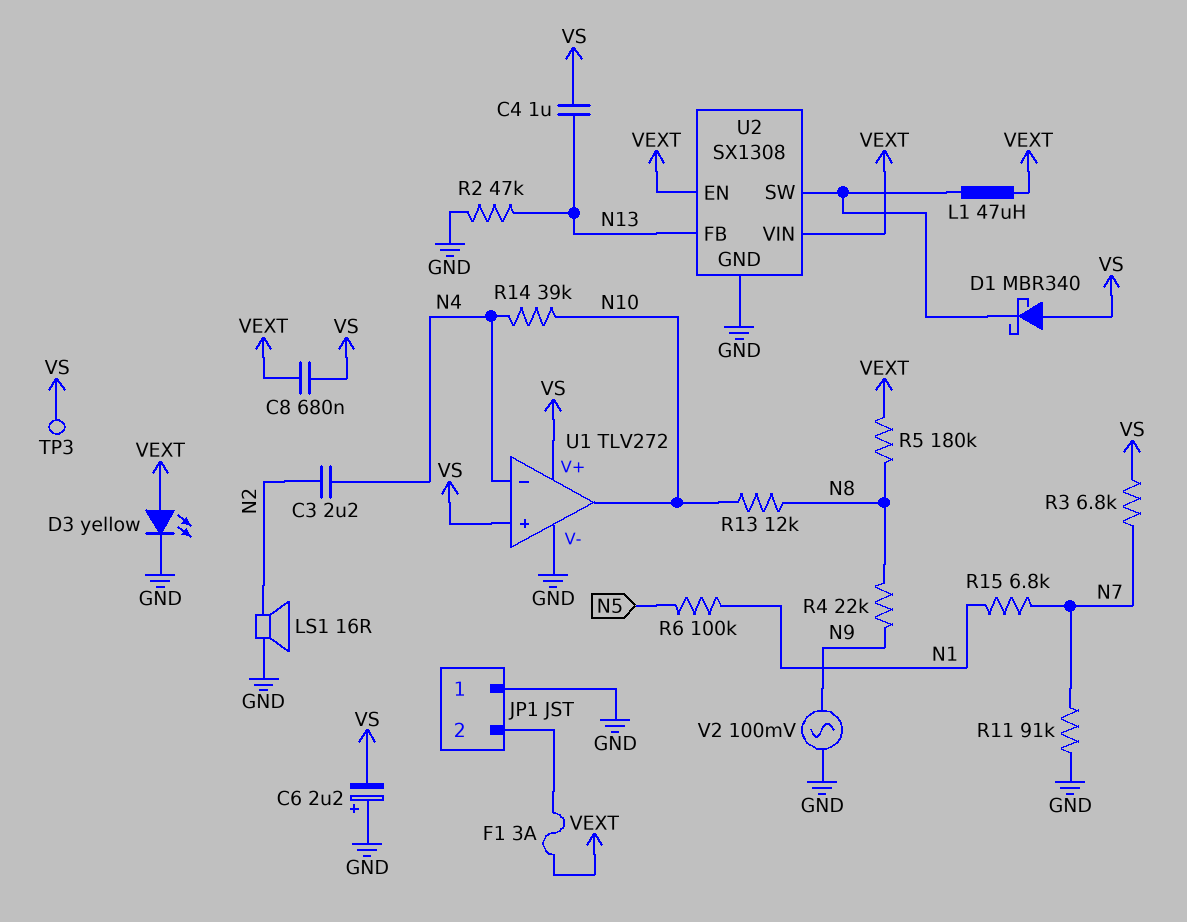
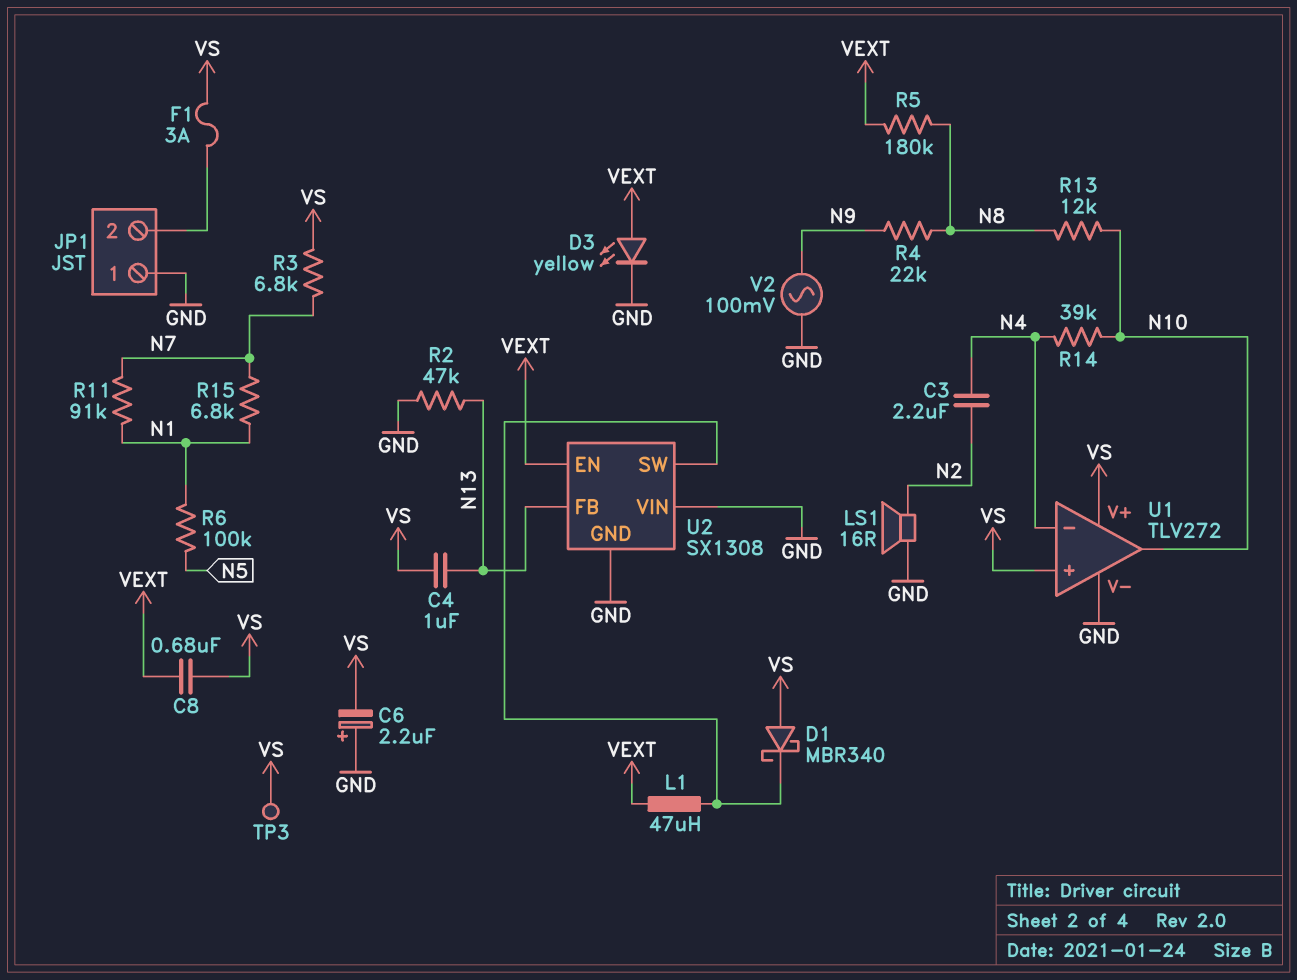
F1: 3A (JP1/2, VEXT) -> 3A (JP1/2, VS)
R11: 91k (GND, N7) -> 91k (N1, N7)
U2 pin VIN: VEXT -> GND

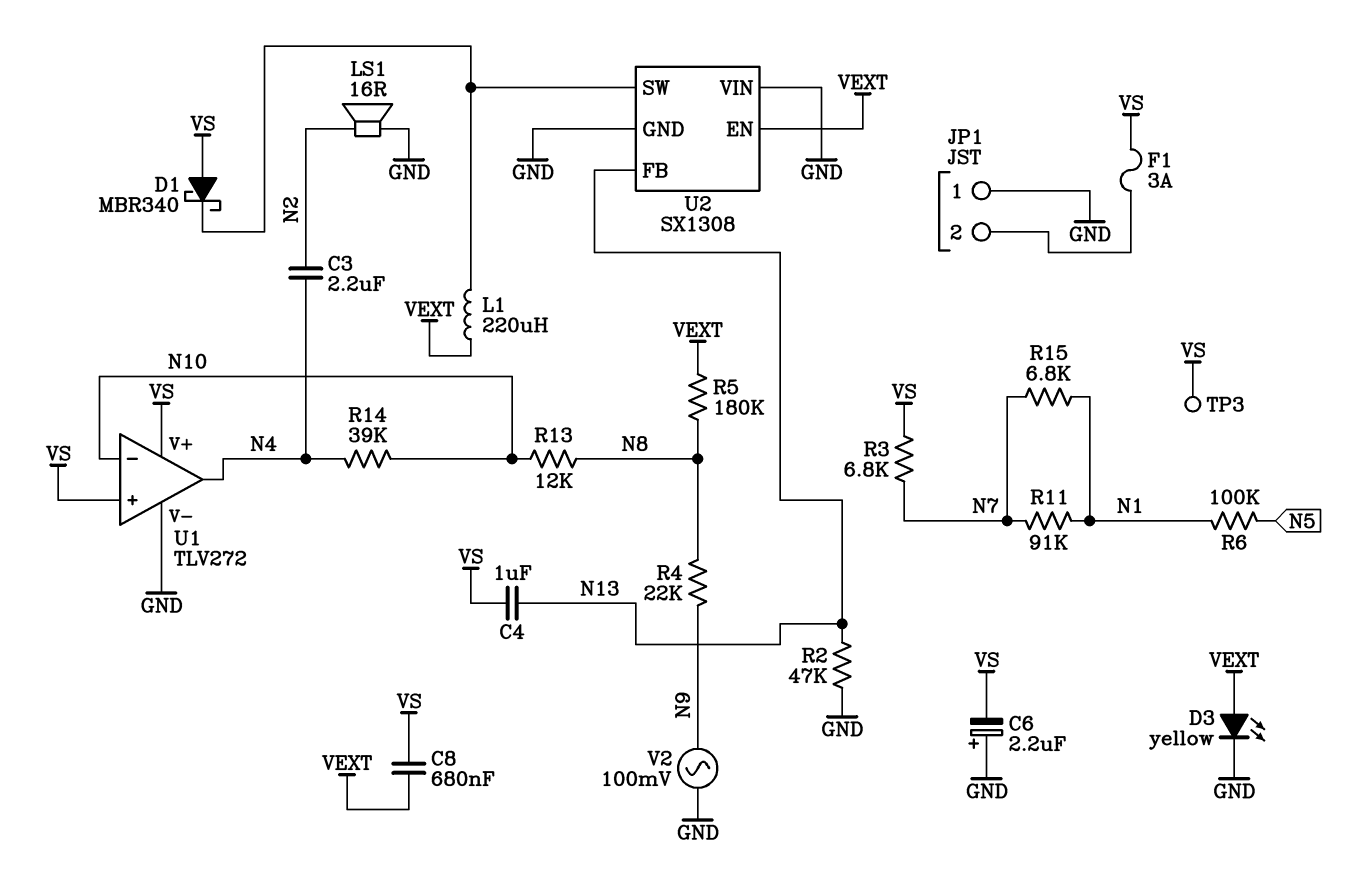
L1: 47uH (U2/SW, VEXT) -> 220uH (U2/SW, VEXT)
U1 pin in-: N4 -> N10
U1 pin out: N10 -> N4

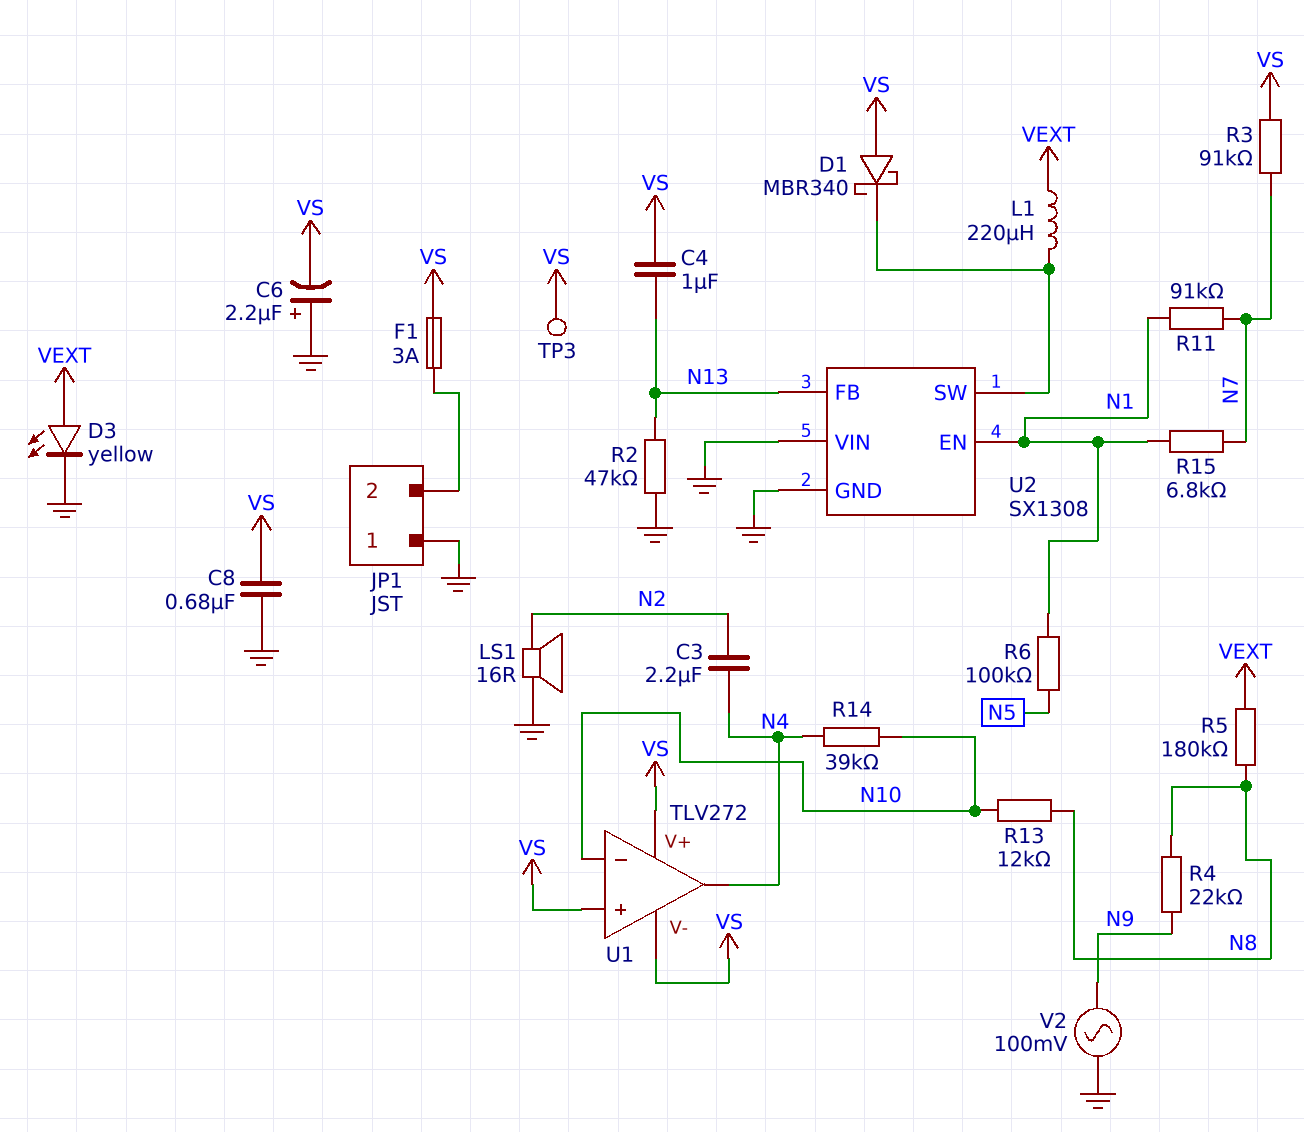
C8: 680nF (VEXT, VS) -> 680nF (GND, VS)
R3: 6.8k (N7, VS) -> 91k (N7, VS)
U1 pin V-: GND -> VS
U2 pin EN: VEXT -> N1

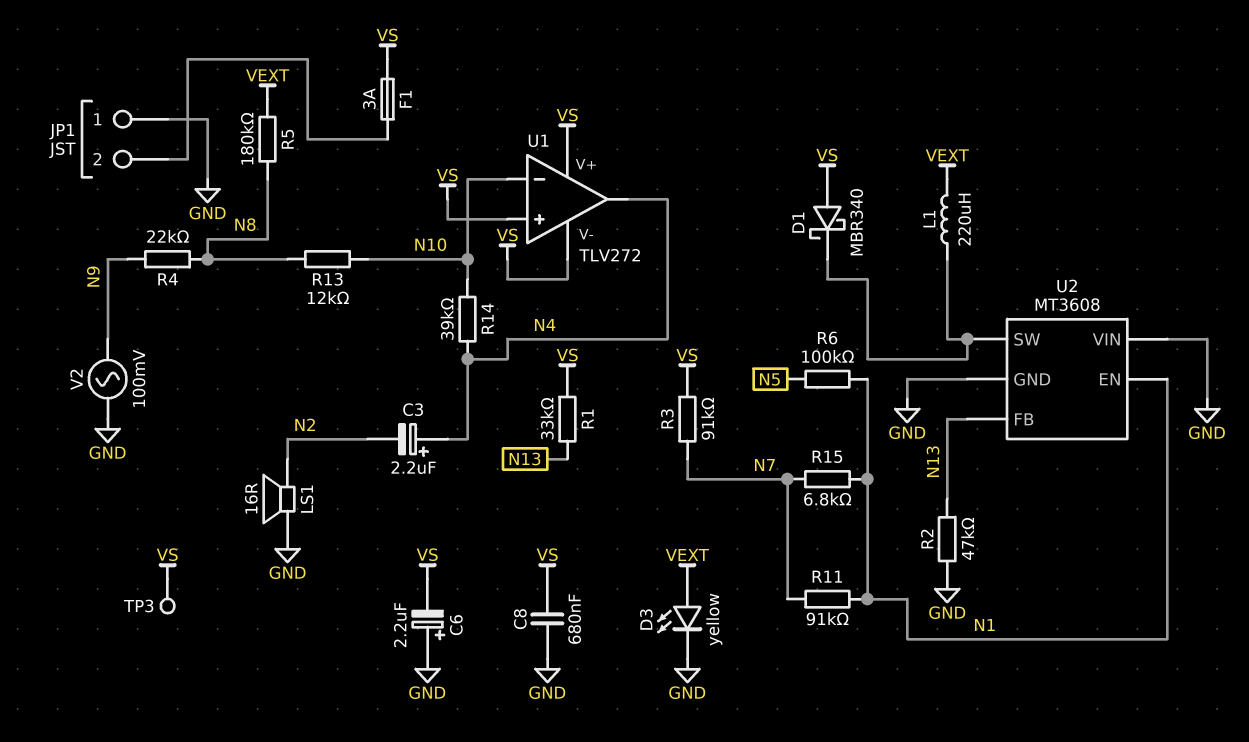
C3: 2.2uF (N2, N4) -> 2.2uF (plus N4, minus N2)
C4: 1uF (N13, VS) -> none
R1: none -> 33k (N13, VS)
U2: SX1308 -> MT3608

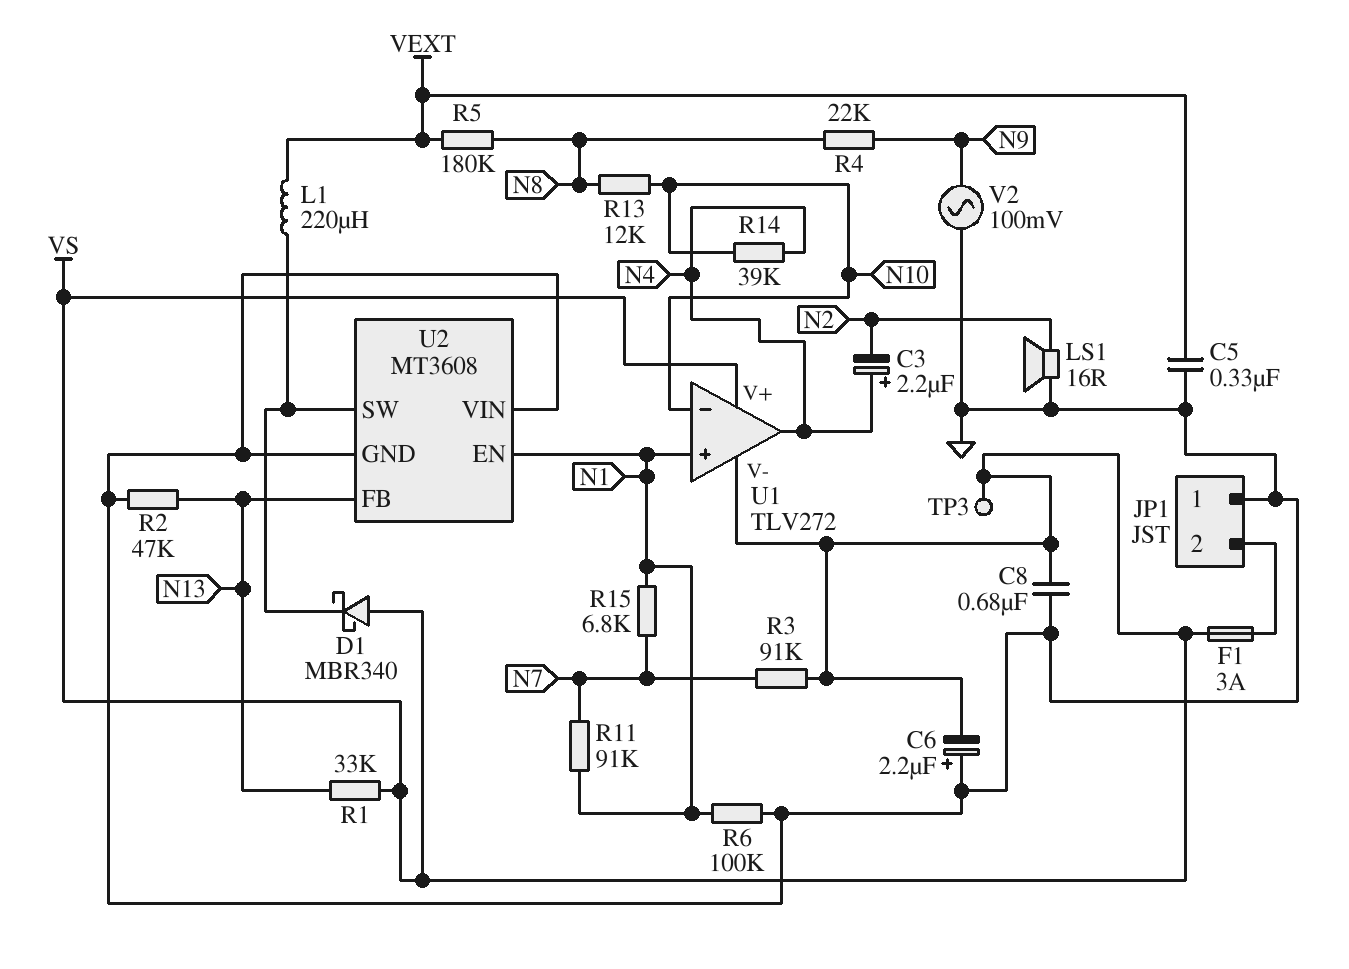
C5: none -> 330nF (GND, VEXT)
D3: LED yellow (A VEXT, K GND) -> none
R6: 100k (N1, N5) -> 100k (GND, N1)
U1 pin in+: VS -> N1

